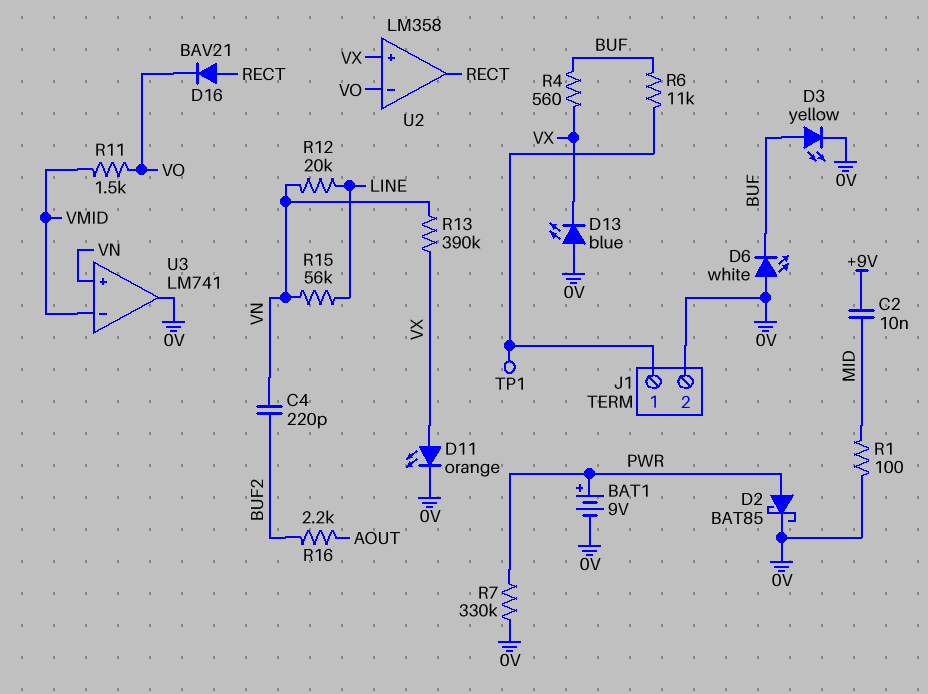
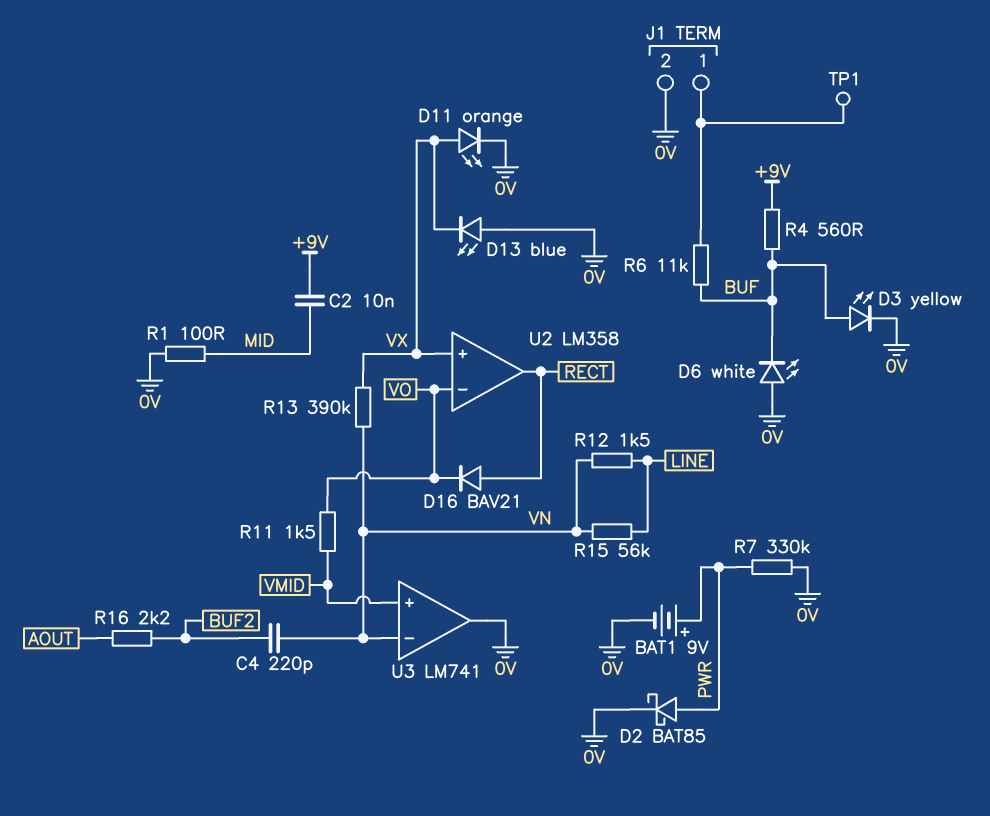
R4: 560 (BUF, VX) -> 560 (+9V, BUF)
R12: 20k (LINE, VN) -> 1.5k (LINE, VN)
U3 pin in+: VN -> VMID
U3 pin in-: VMID -> VN

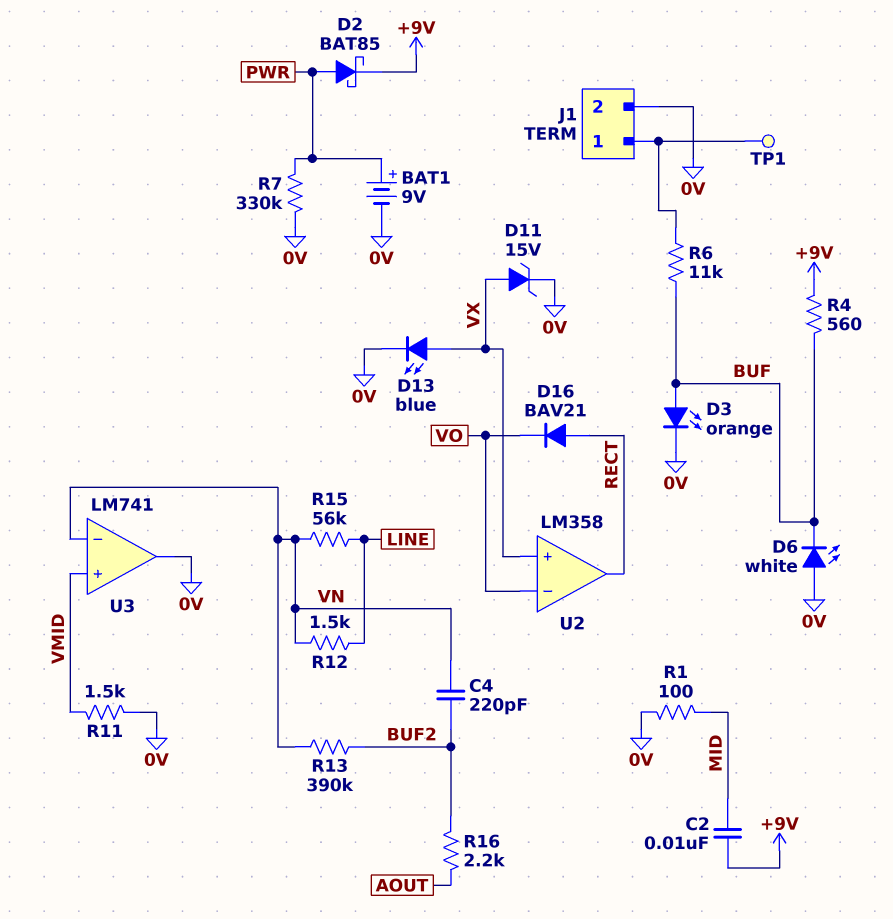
D2: schottky BAT85 (A PWR, K 0V) -> schottky BAT85 (A PWR, K +9V)
D3: LED yellow (A BUF, K 0V) -> LED orange (A BUF, K 0V)
D11: LED orange (A VX, K 0V) -> zener 15V (A VX, K 0V)
D13: LED blue (A 0V, K VX) -> LED blue (A VX, K 0V)
R11: 1.5k (VMID, VO) -> 1.5k (0V, VMID)
R13: 390k (VN, VX) -> 390k (BUF2, VN)

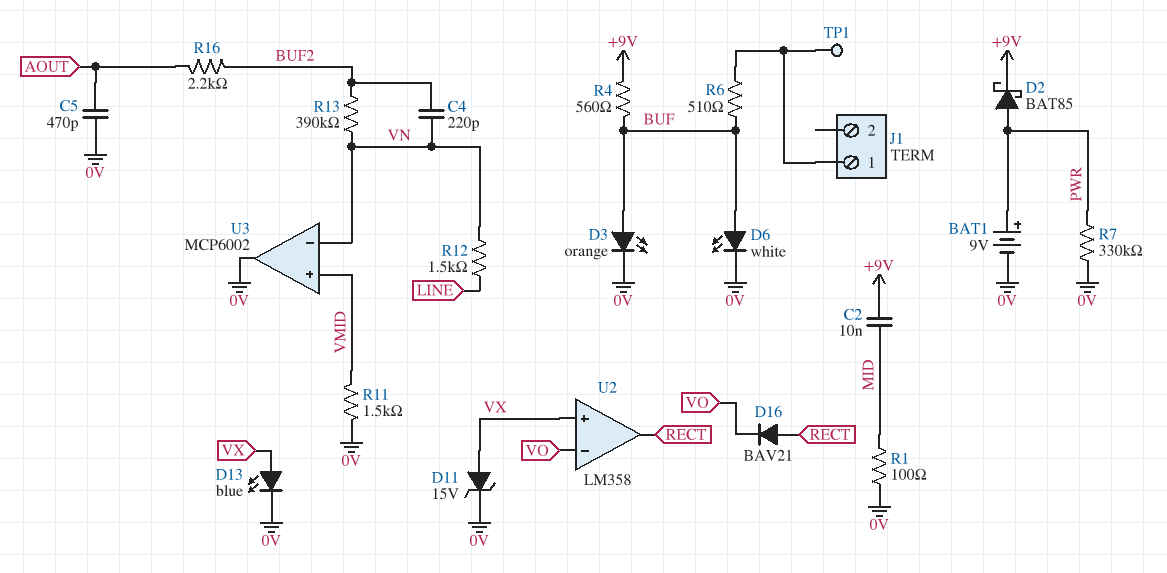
C5: none -> 470pF (0V, AOUT)
D6: LED white (A 0V, K BUF) -> LED white (A BUF, K 0V)
J1 pin 2: 0V -> none
R6: 11k (BUF, J1/1) -> 510 (BUF, J1/1)
R15: 56k (LINE, VN) -> none
U3: LM741 -> MCP6002

